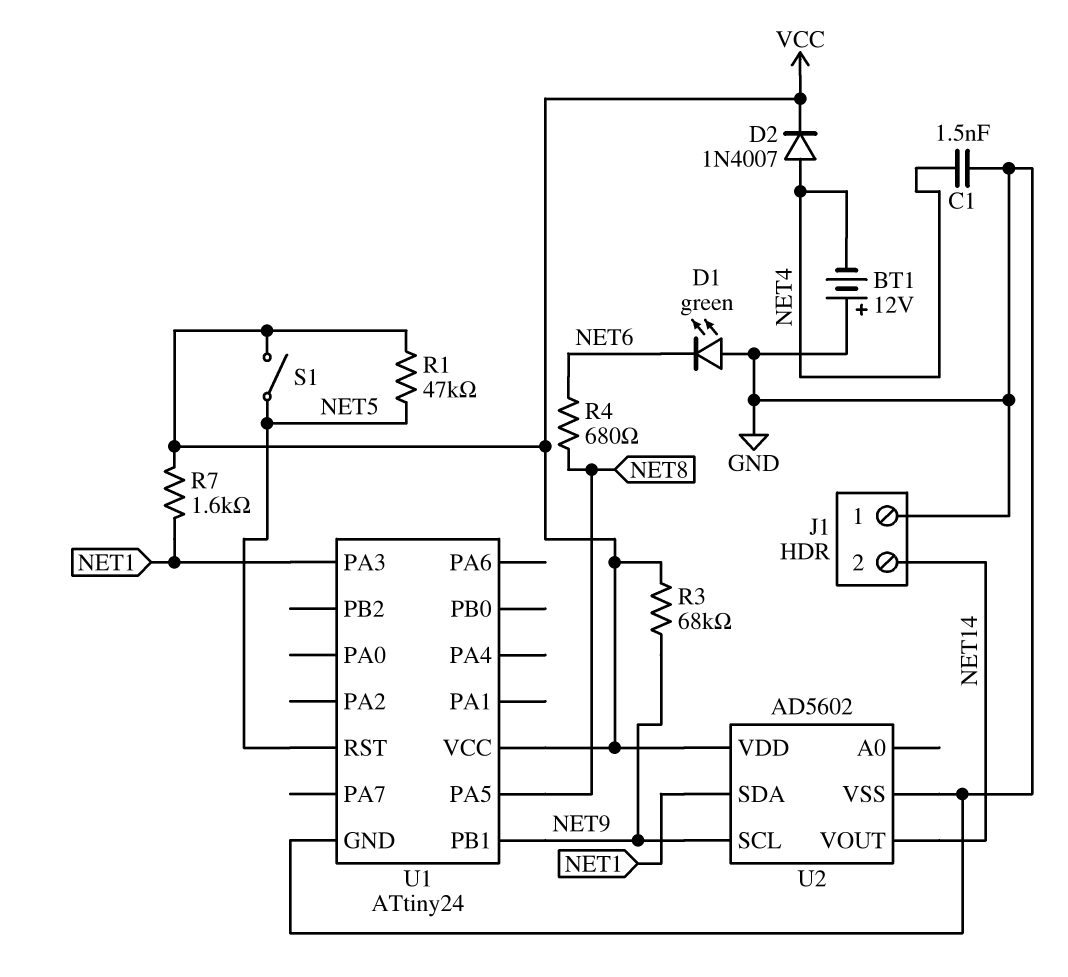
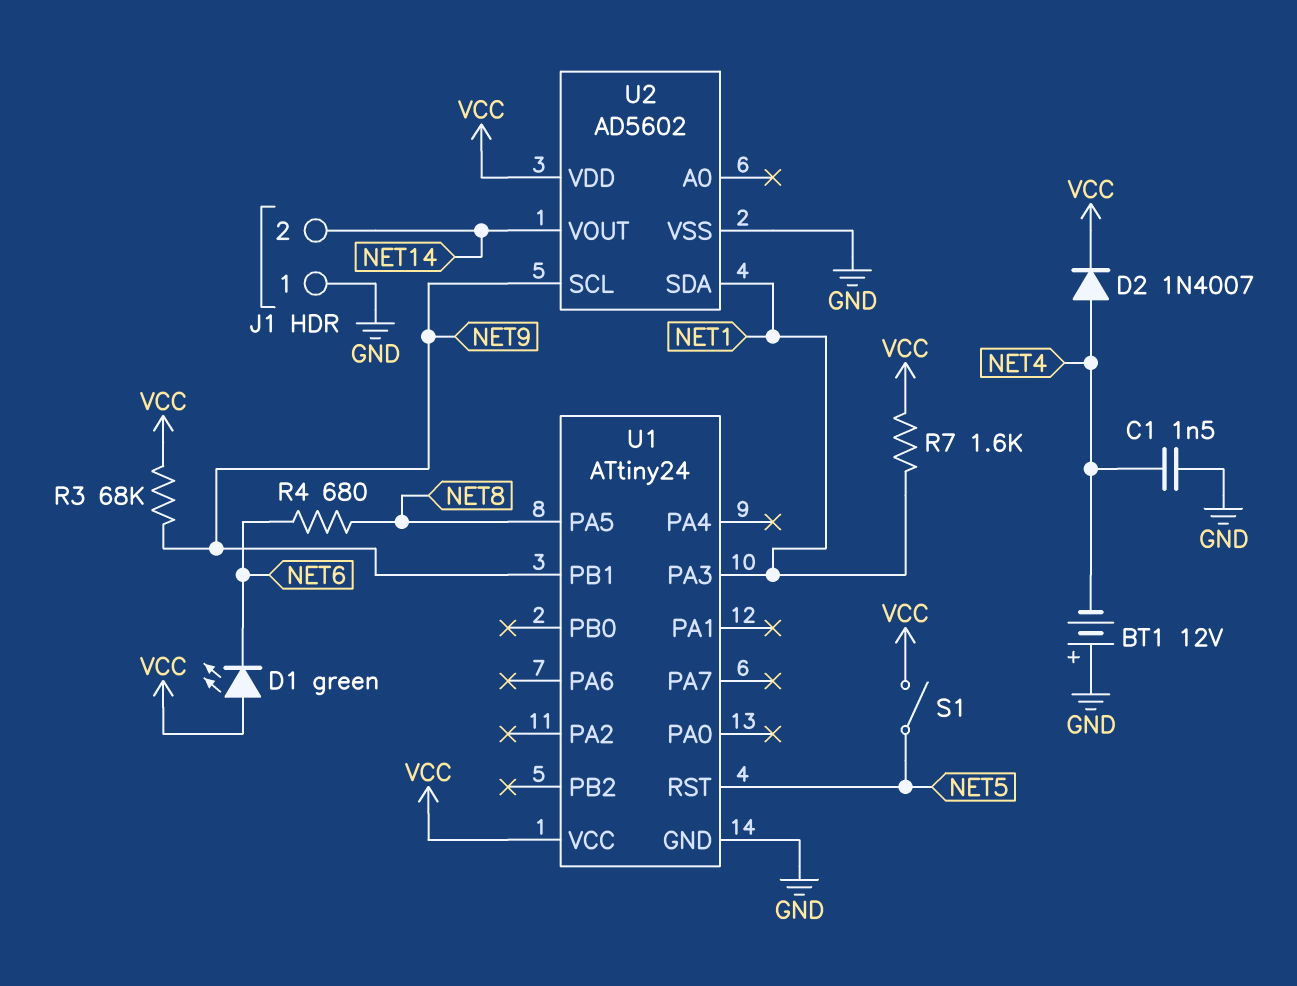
D1: LED green (A GND, K NET6) -> LED green (A VCC, K NET6)
R1: 47k (NET5, VCC) -> none

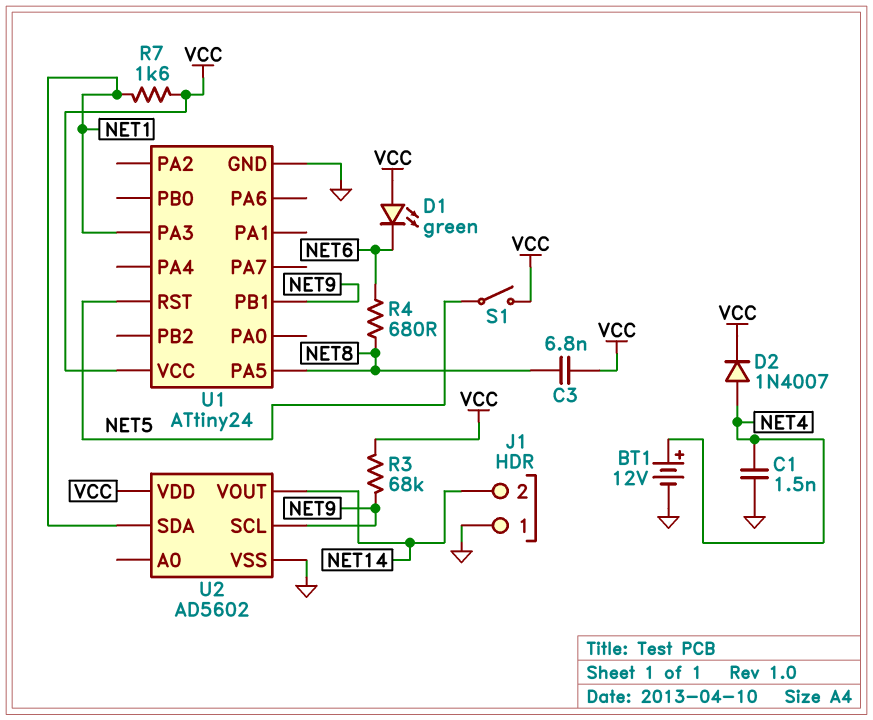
BT1: 12V (plus GND, minus NET4) -> 12V (plus NET4, minus GND)
C3: none -> 6.8nF (NET8, VCC)

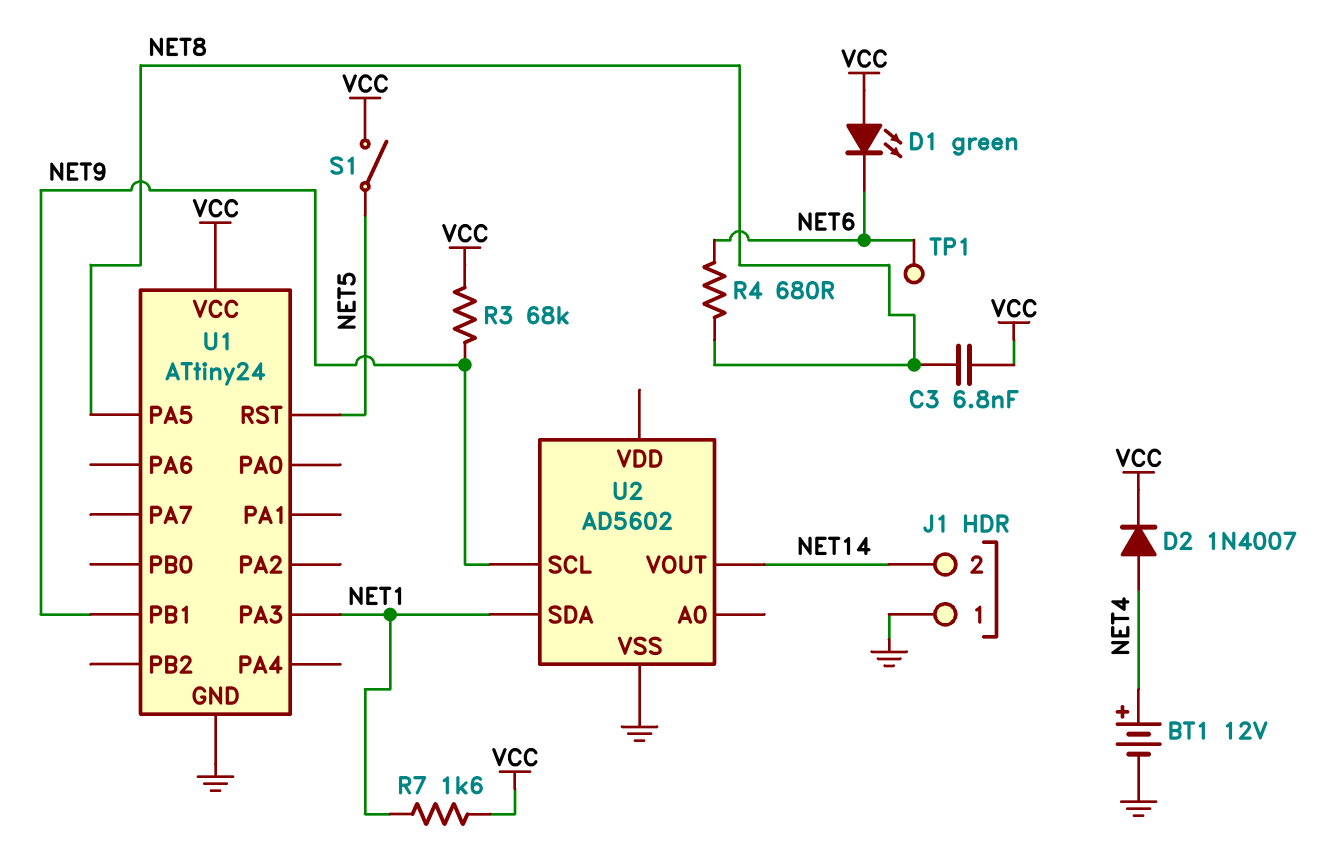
C1: 1.5nF (GND, NET4) -> none
TP1: none -> test point (NET6)
U2 pin VDD: VCC -> none

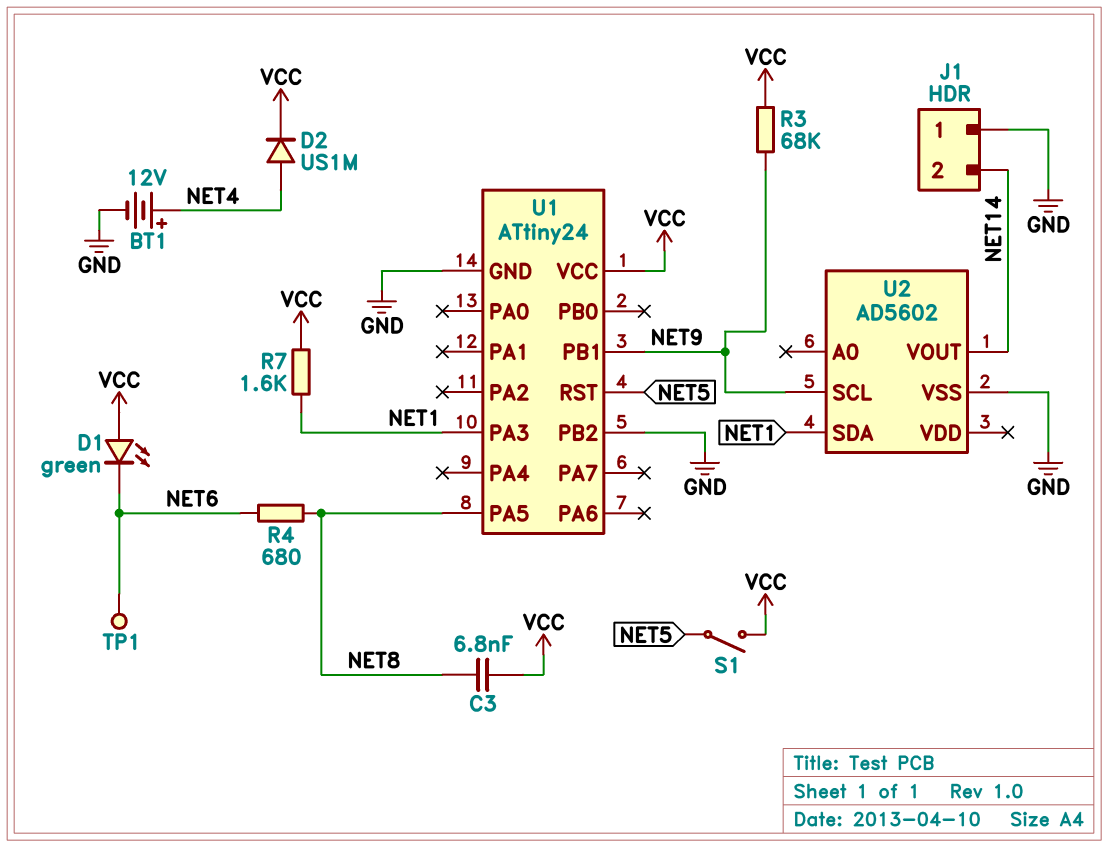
D2: diode 1N4007 (A NET4, K VCC) -> diode US1M (A NET4, K VCC)
U1 pin PB2: none -> GND

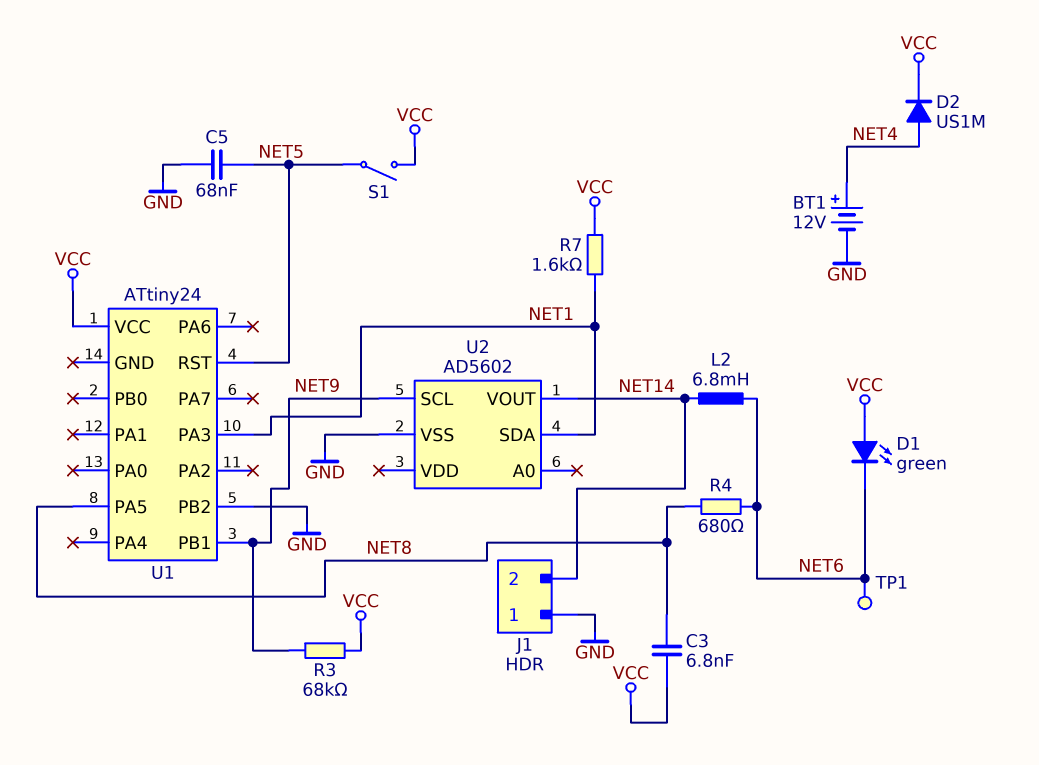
C5: none -> 68nF (GND, NET5)
L2: none -> 6.8mH (NET6, NET14)
U1 pin GND: GND -> none

